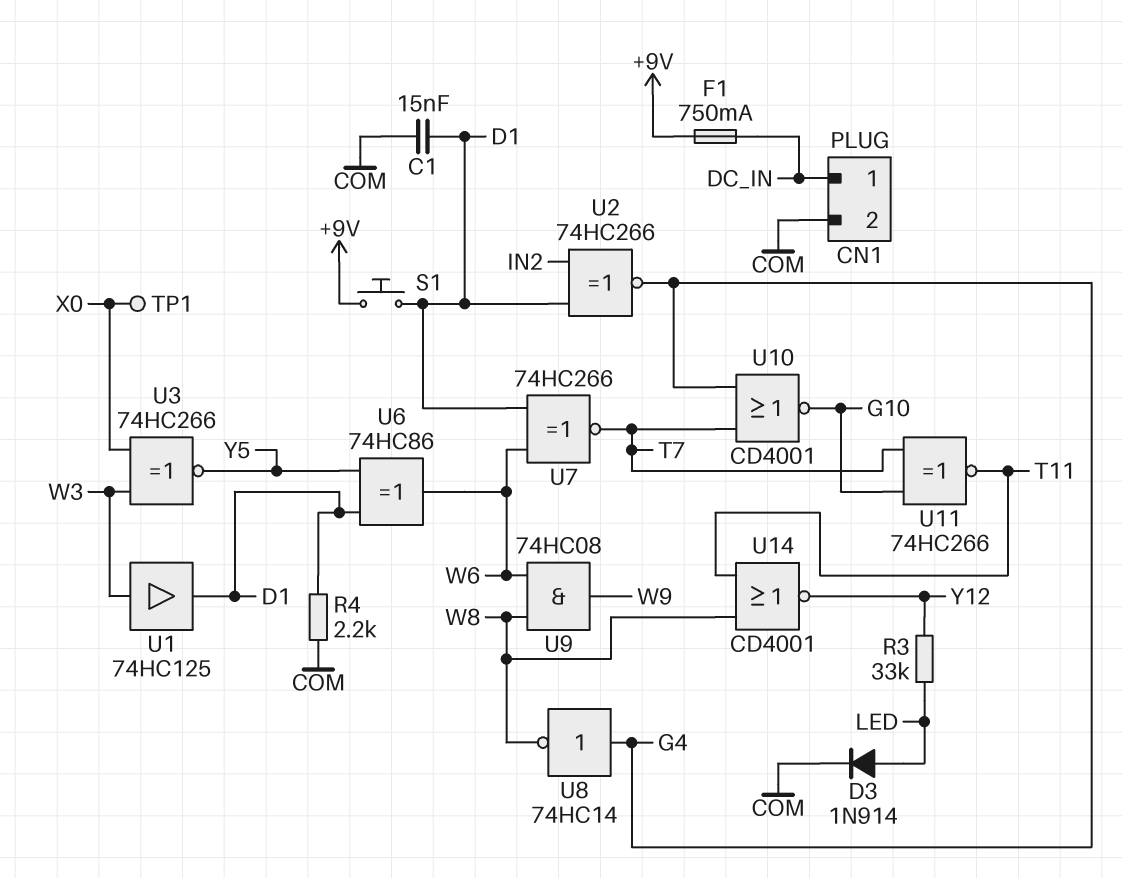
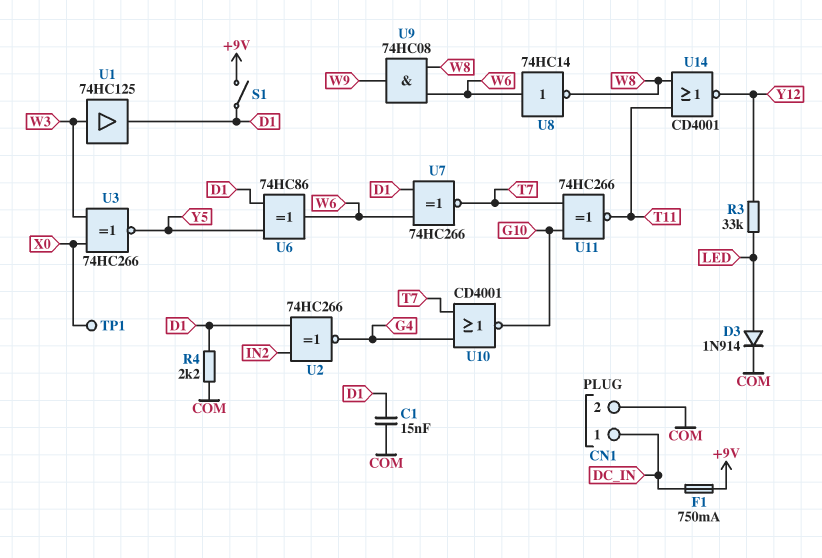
S1: button (+9V, D1) -> switch (+9V, D1)
U8: NOT 74HC14 (in G4, out W8) -> NOT 74HC14 (in W6, out W8)

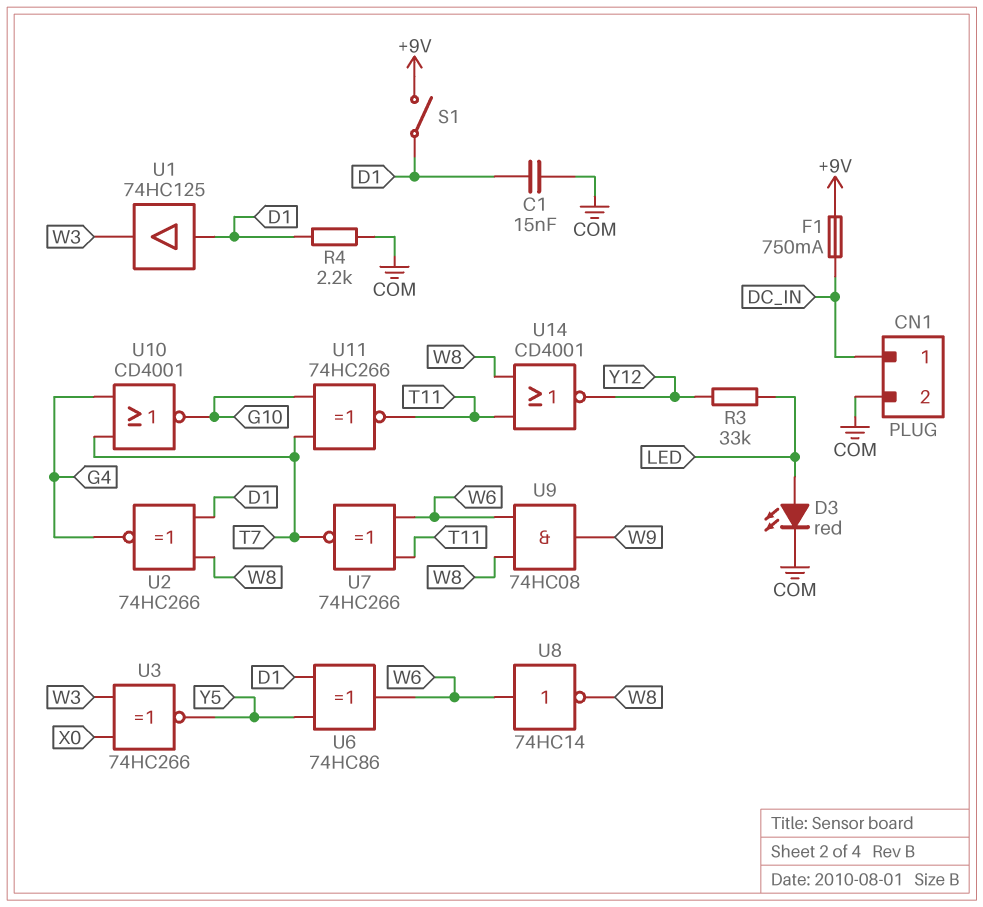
D3: diode 1N914 (A LED, K COM) -> LED red (A LED, K COM)
TP1: test point (X0) -> none
U1: buffer 74HC125 (in W3, out D1) -> buffer 74HC125 (in D1, out W3)
U2: XNOR 74HC266 (in D1, in IN2, out G4) -> XNOR 74HC266 (in D1, in W8, out G4)
U7: XNOR 74HC266 (in D1, in W6, out T7) -> XNOR 74HC266 (in T11, in W6, out T7)

